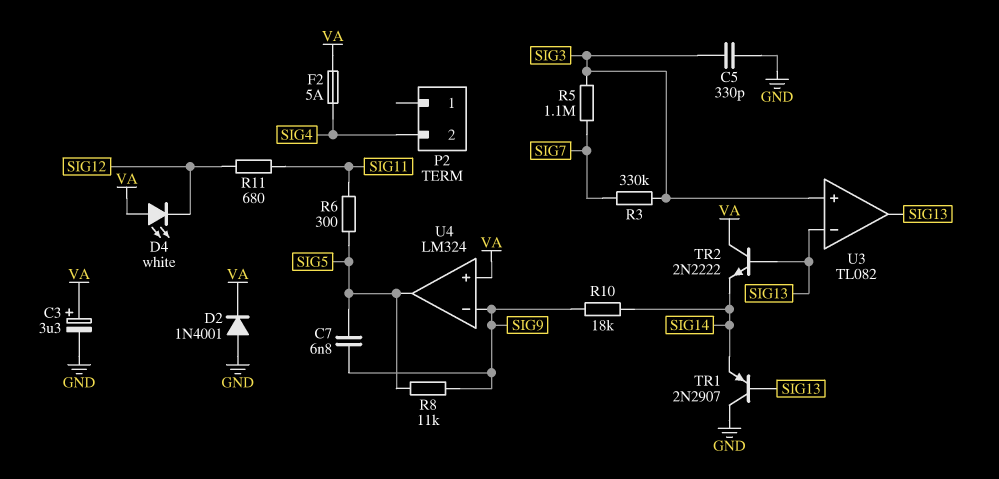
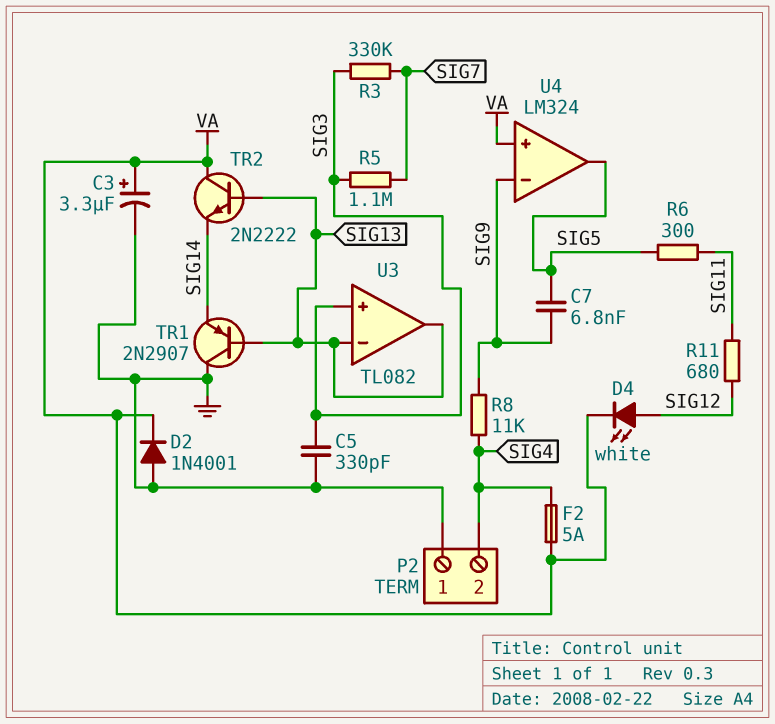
D4: LED white (A VA, K SIG12) -> LED white (A SIG12, K VA)
P2 pin 1: none -> GND
R8: 11k (SIG5, SIG9) -> 11k (SIG4, SIG9)
R10: 18k (SIG9, SIG14) -> none

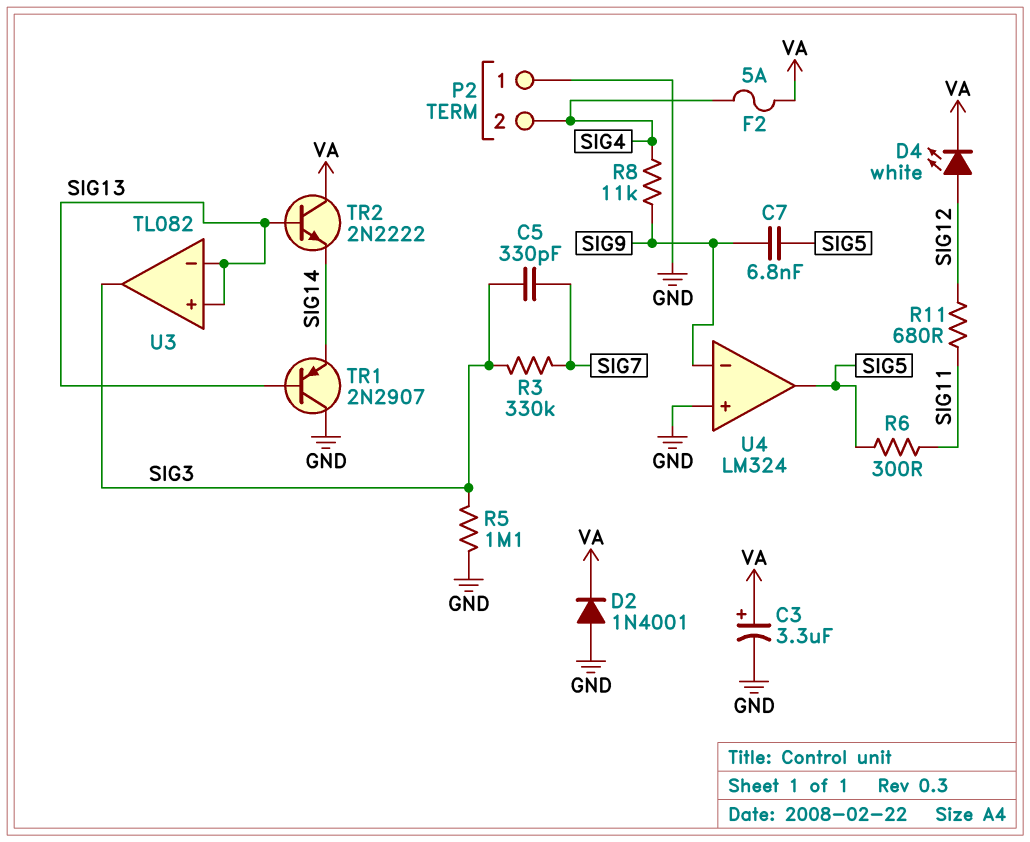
C5: 330pF (GND, SIG3) -> 330pF (SIG3, SIG7)
R5: 1.1M (SIG3, SIG7) -> 1.1M (GND, SIG3)
U3 pin in+: SIG3 -> SIG13
U3 pin out: SIG13 -> SIG3
U4 pin in+: VA -> GND

